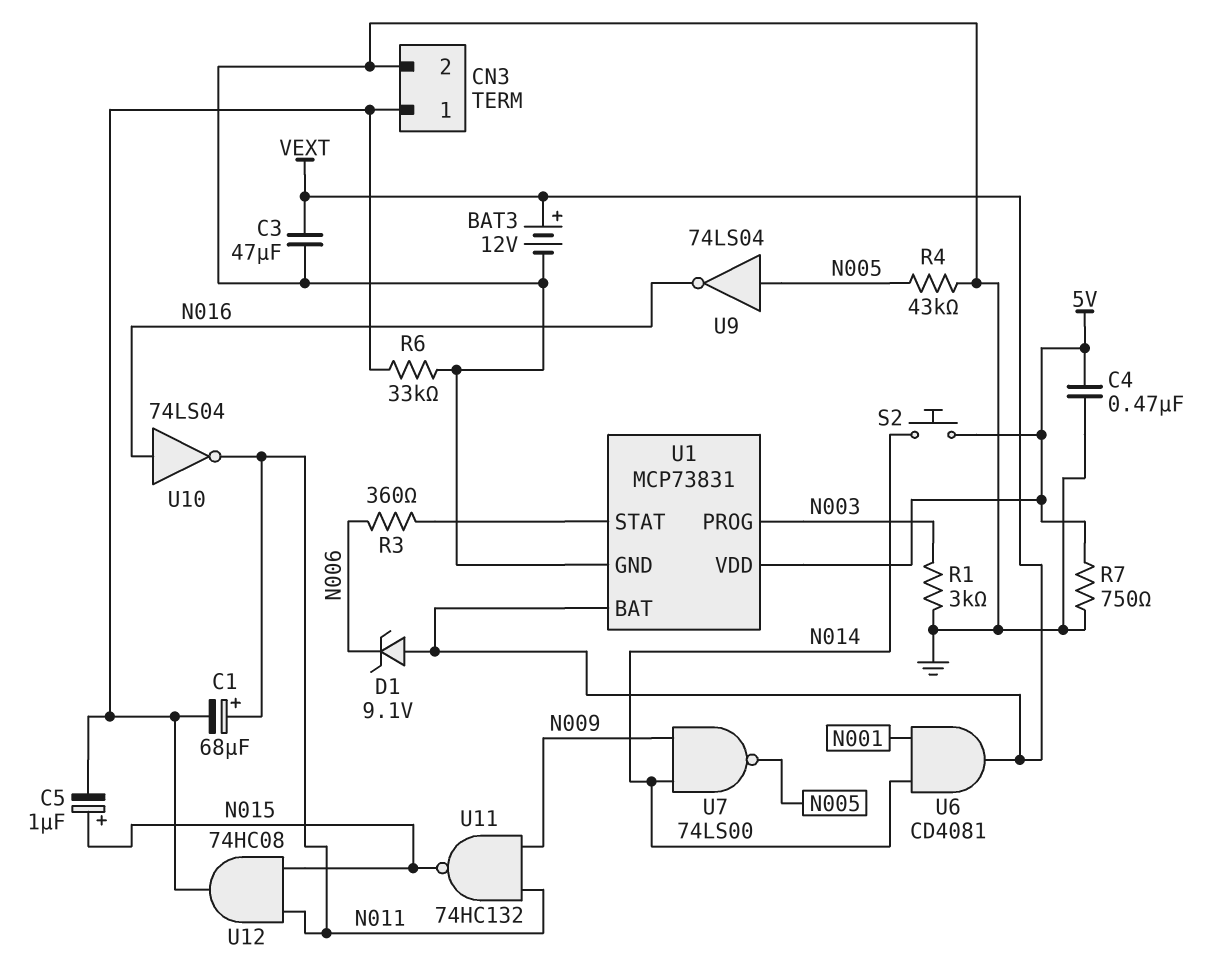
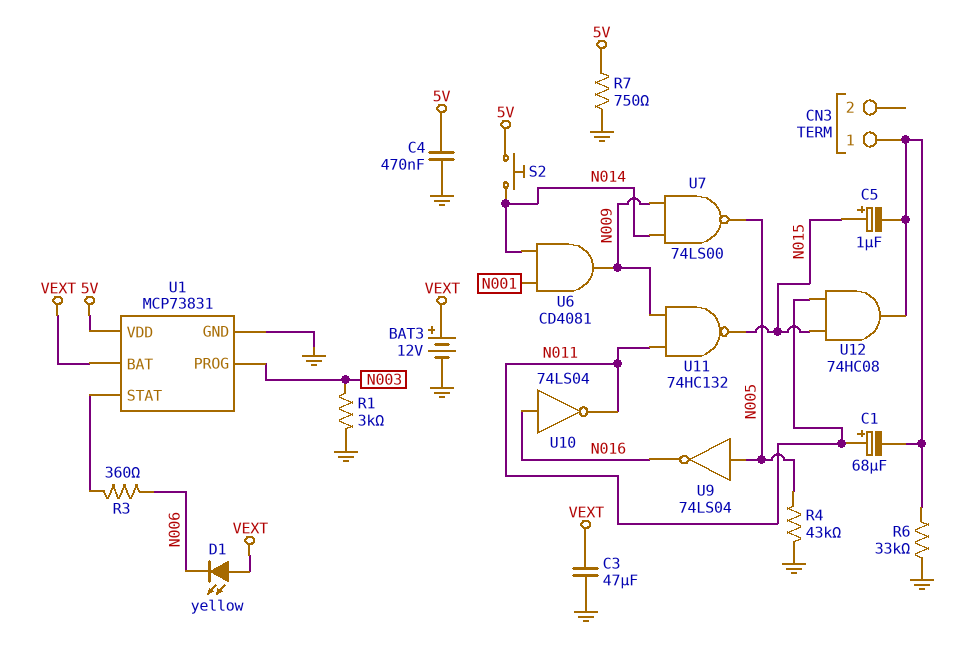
CN3 pin 2: GND -> none
D1: zener 9.1V (A VEXT, K N006) -> LED yellow (A VEXT, K N006)
U6: AND CD4081 (in N001, in N014, out VEXT) -> AND CD4081 (in N001, in N014, out N009)

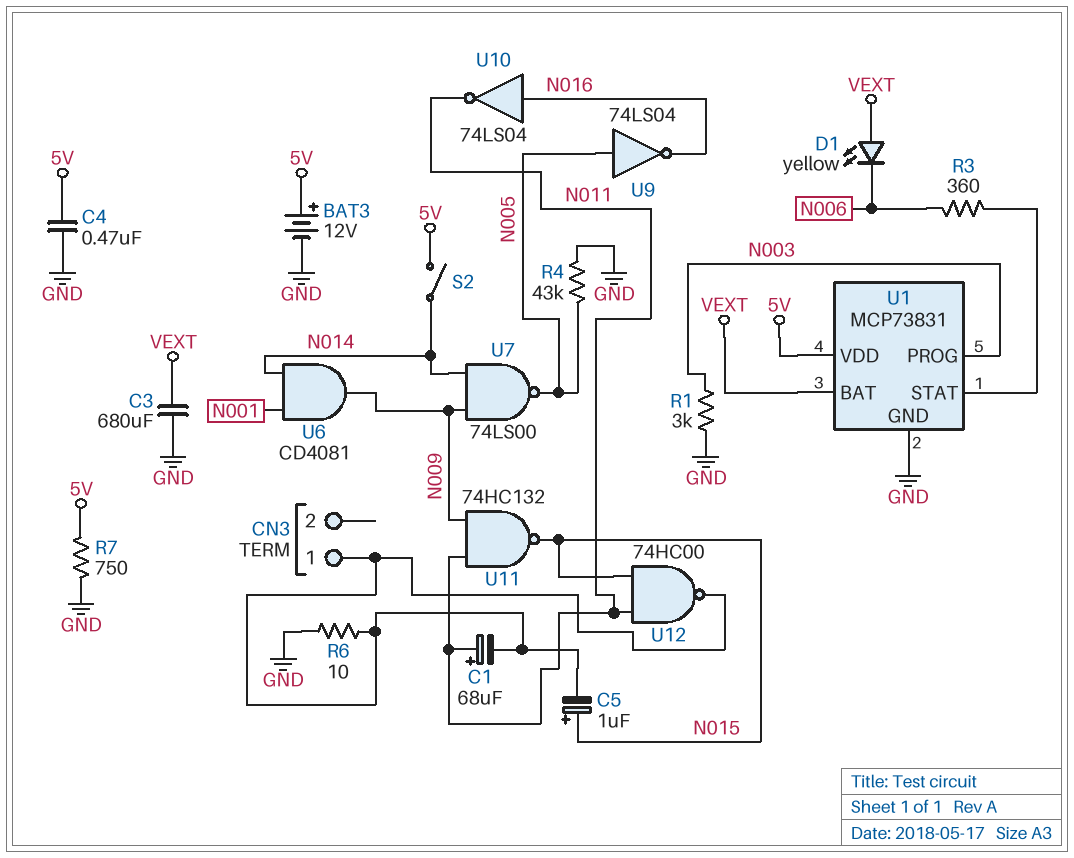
BAT3: 12V (plus VEXT, minus GND) -> 12V (plus 5V, minus GND)
C3: 47uF (GND, VEXT) -> 680uF (GND, VEXT)
R6: 33k (CN3/1, GND) -> 10 (CN3/1, GND)
S2: button (5V, N014) -> switch (5V, N014)
U12: AND 74HC08 (in N011, in N015, out CN3/1) -> NAND 74HC00 (in N011, in N015, out CN3/1)

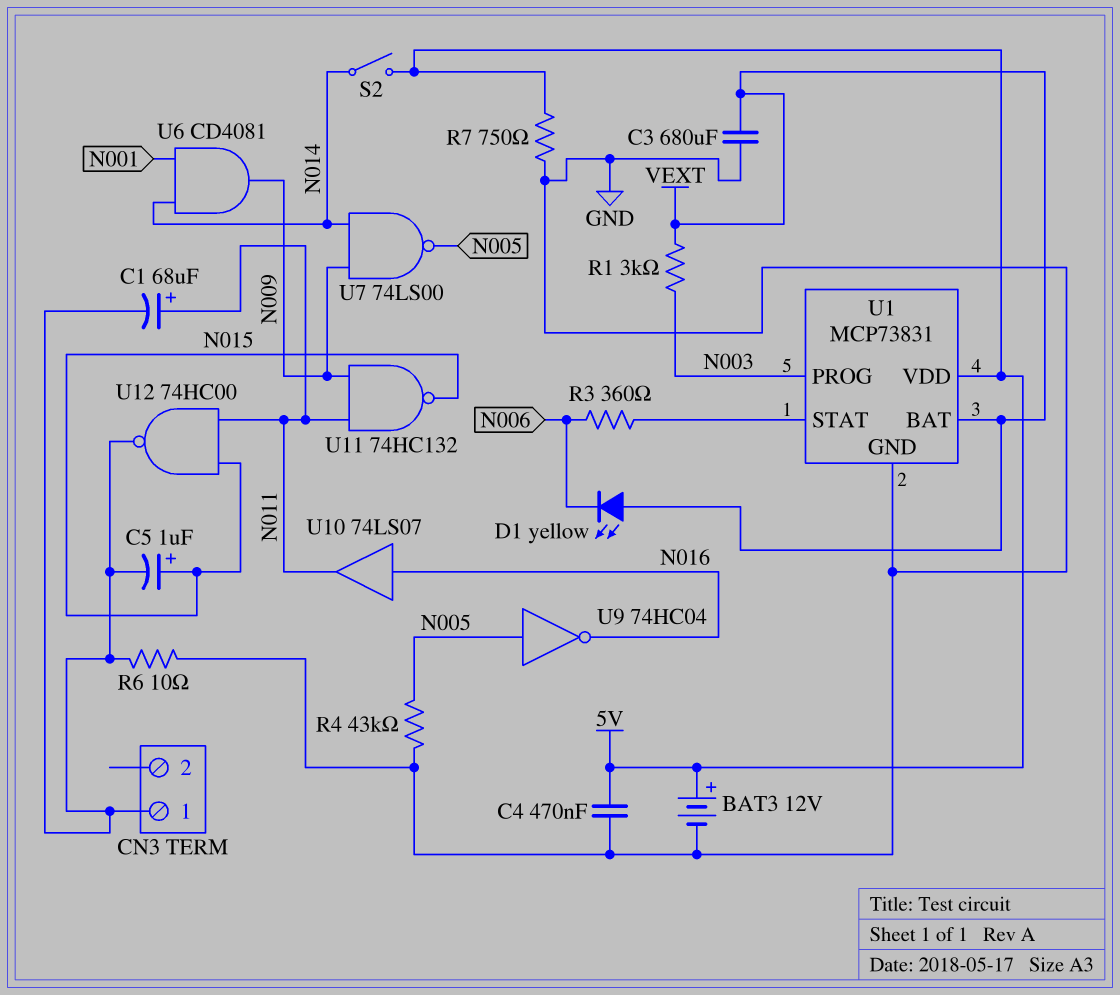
R1: 3k (GND, N003) -> 3k (N003, VEXT)
U9: NOT 74LS04 (in N005, out N016) -> NOT 74HC04 (in N005, out N016)
U10: NOT 74LS04 (in N016, out N011) -> buffer 74LS07 (in N016, out N011)

